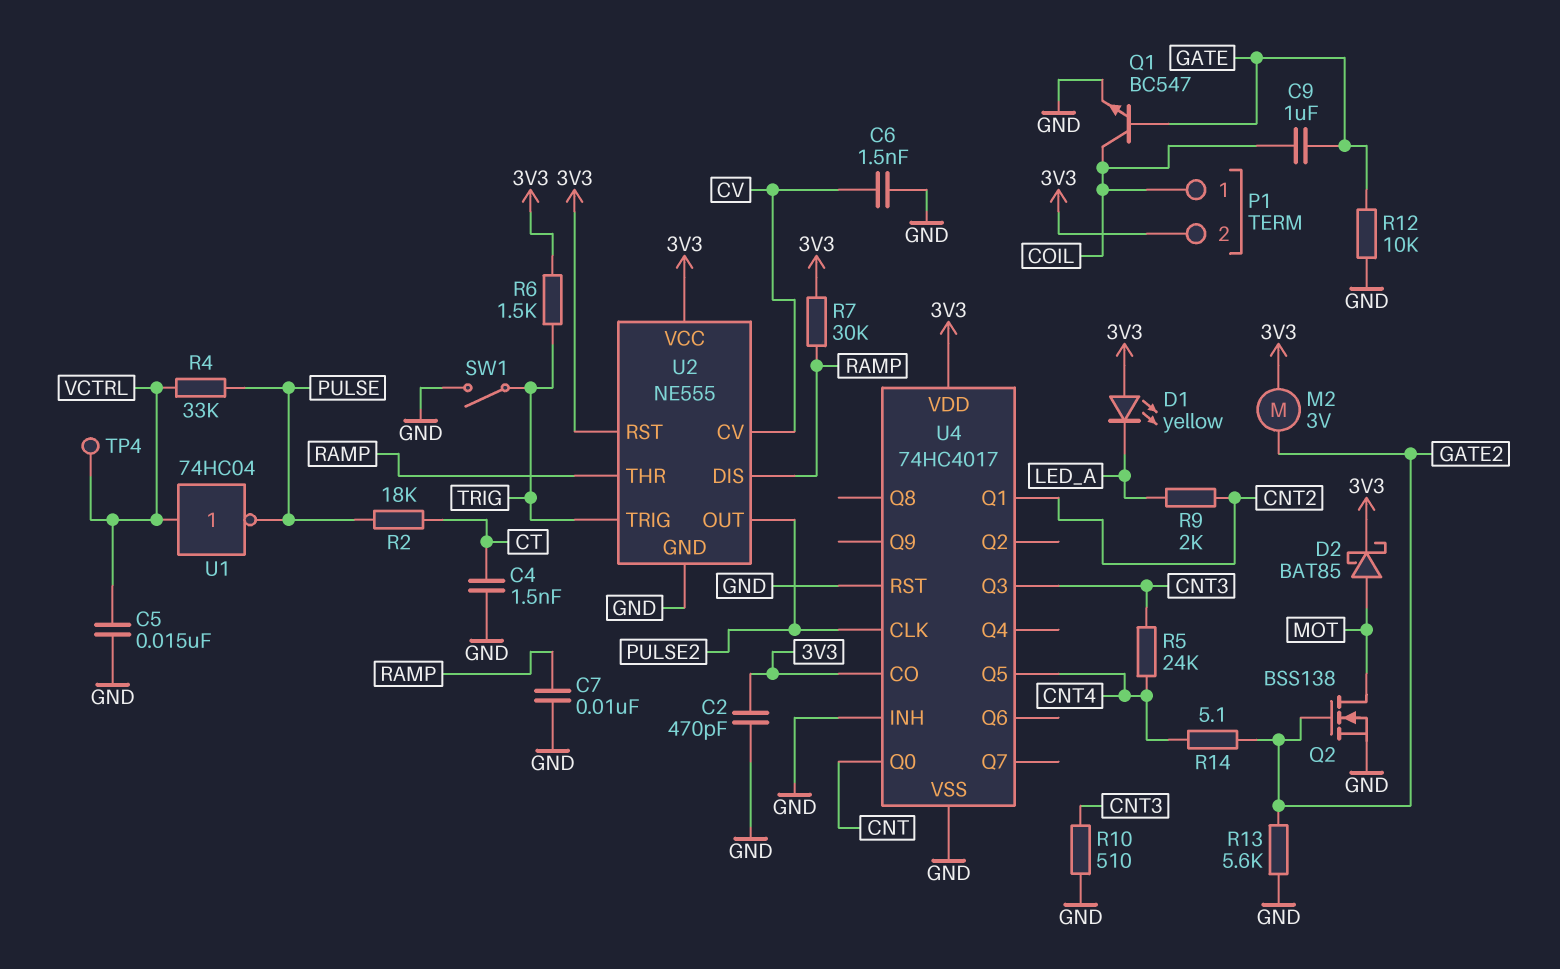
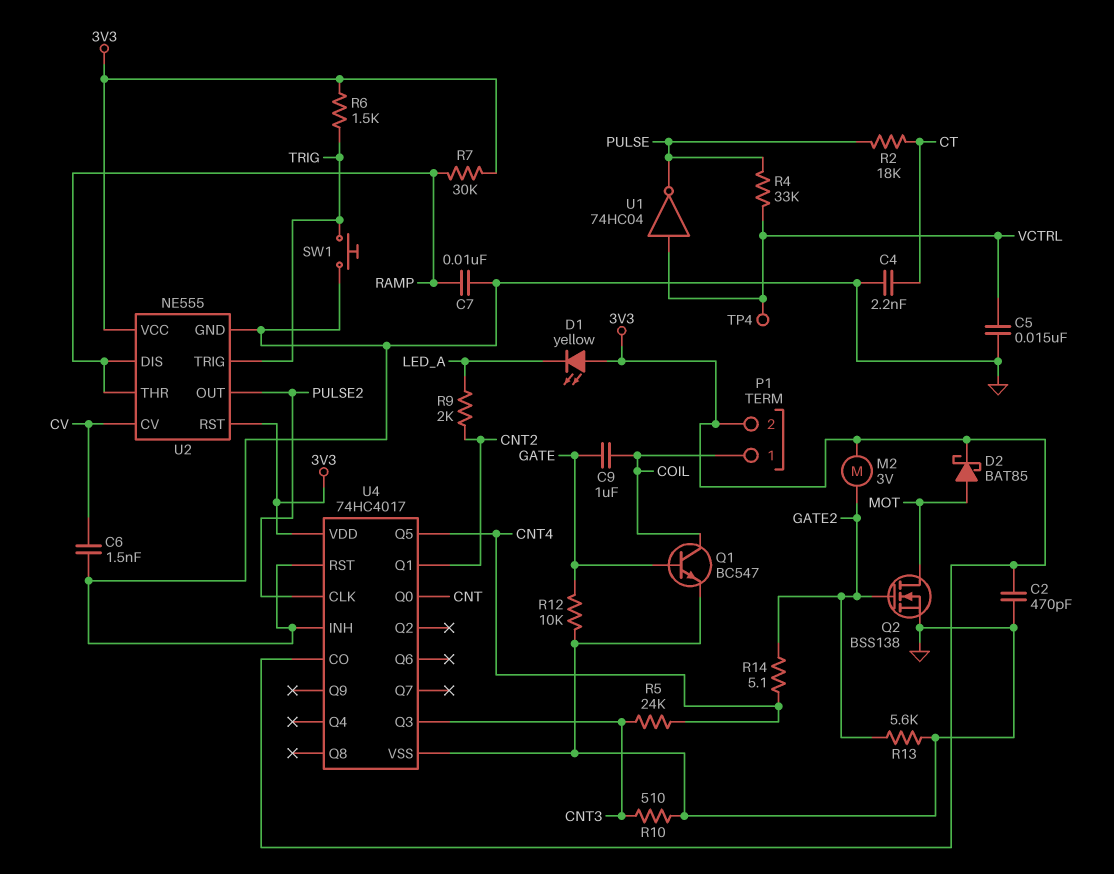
C4: 1.5nF (CT, GND) -> 2.2nF (CT, GND)
SW1: switch (GND, TRIG) -> button (GND, TRIG)

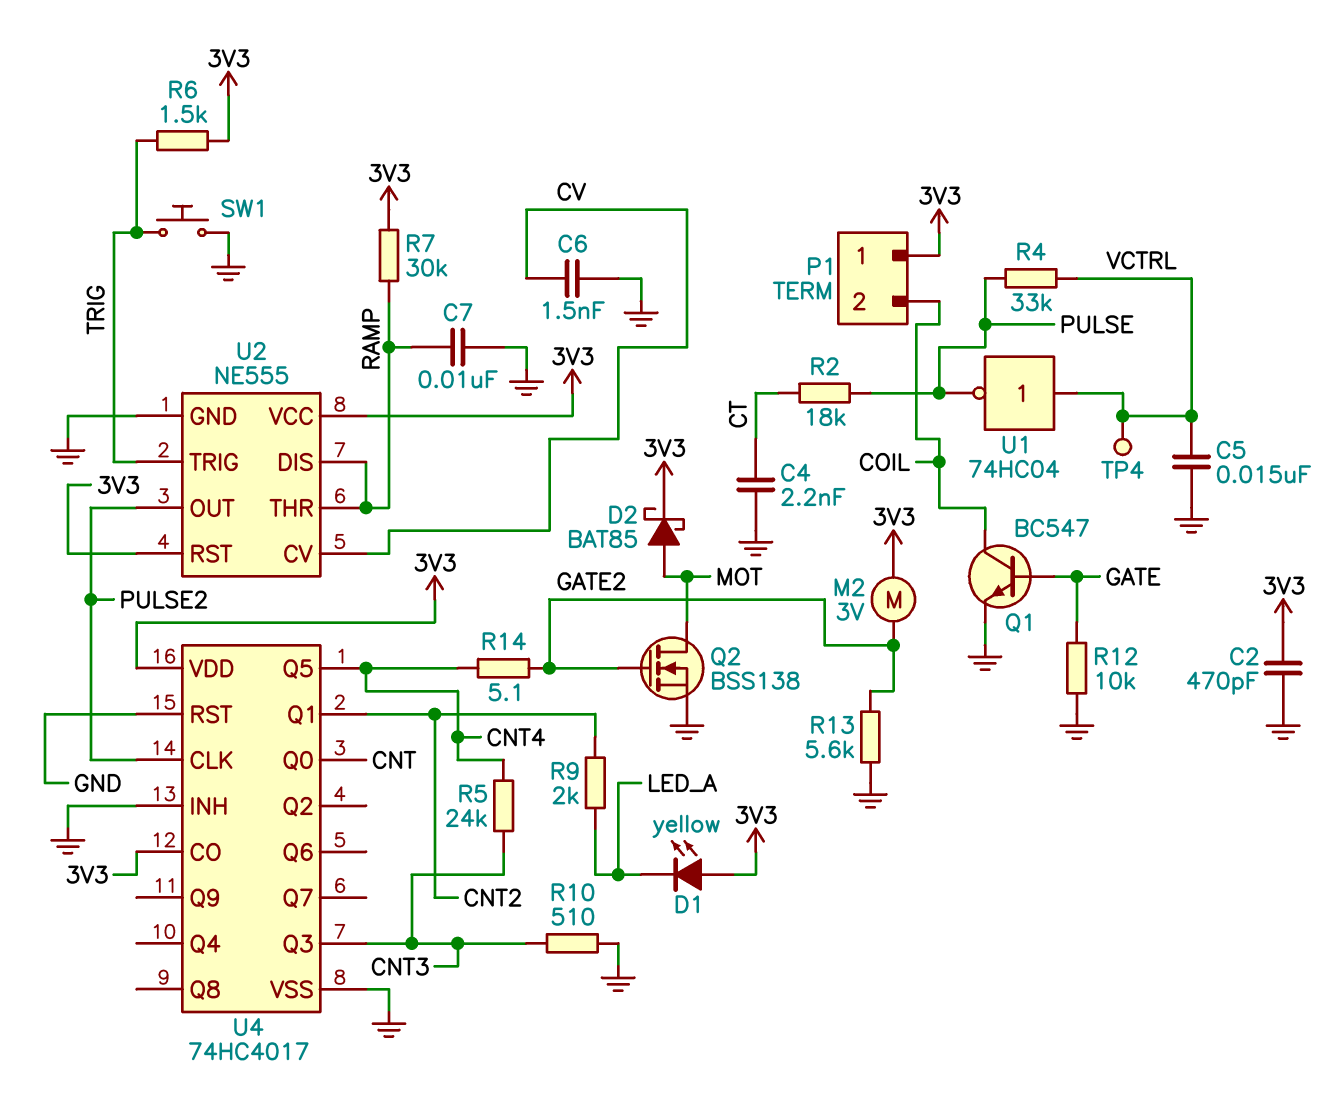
C9: 1uF (COIL, GATE) -> none
P1 pin 1: COIL -> 3V3
P1 pin 2: 3V3 -> COIL

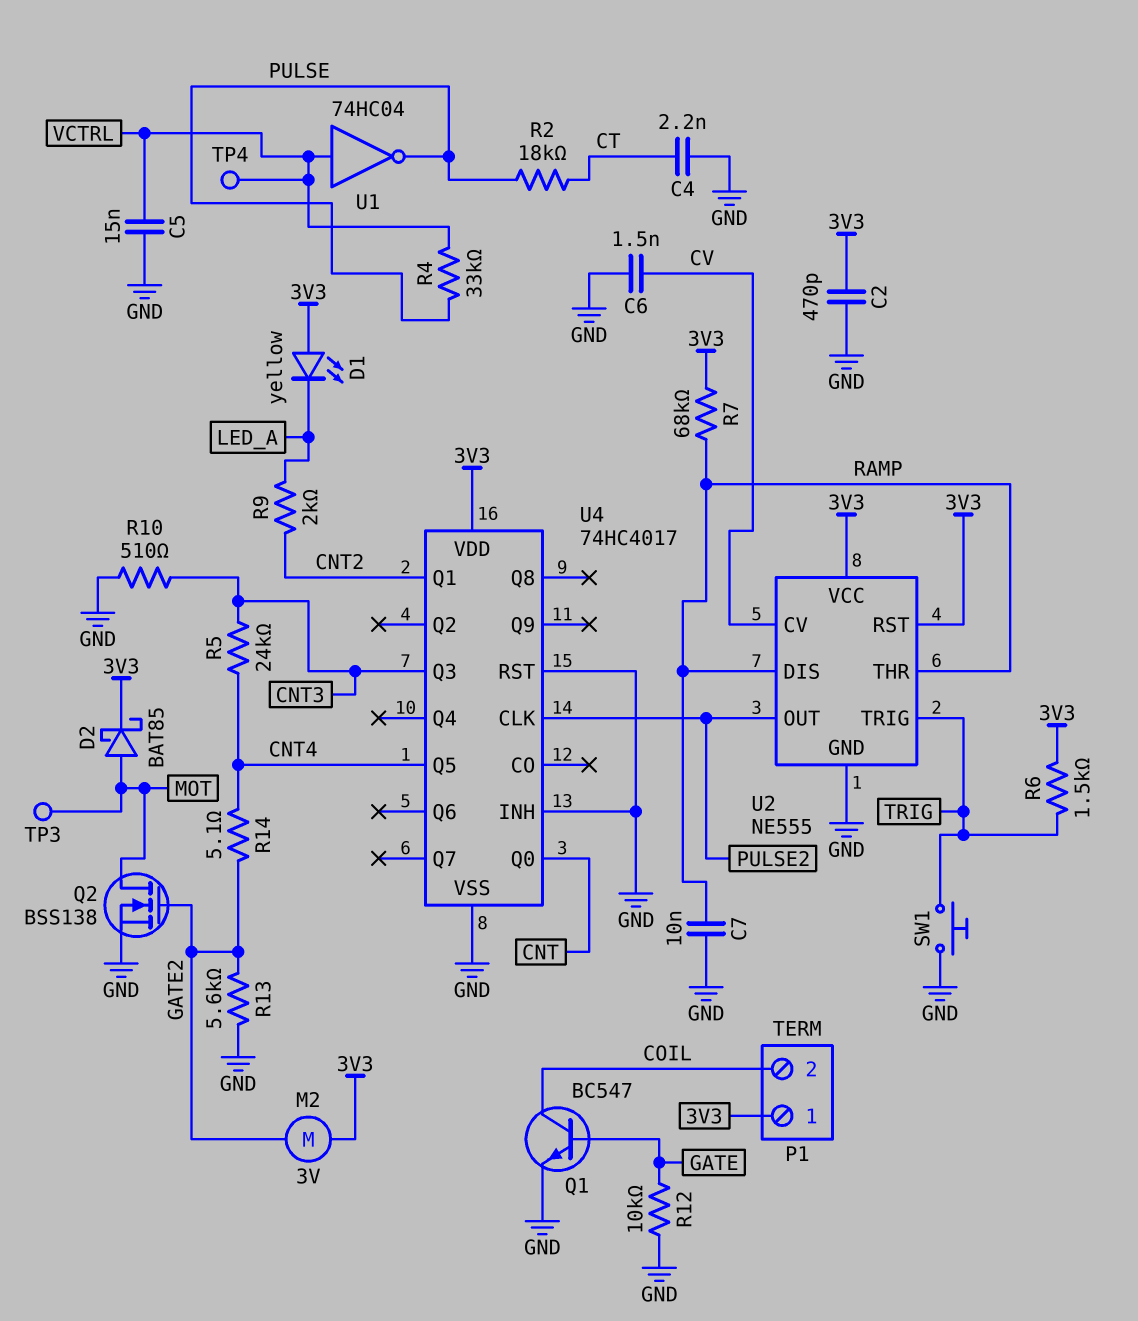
R7: 30k (3V3, RAMP) -> 68k (3V3, RAMP)
TP3: none -> test point (MOT)
U4 pin CO: 3V3 -> none

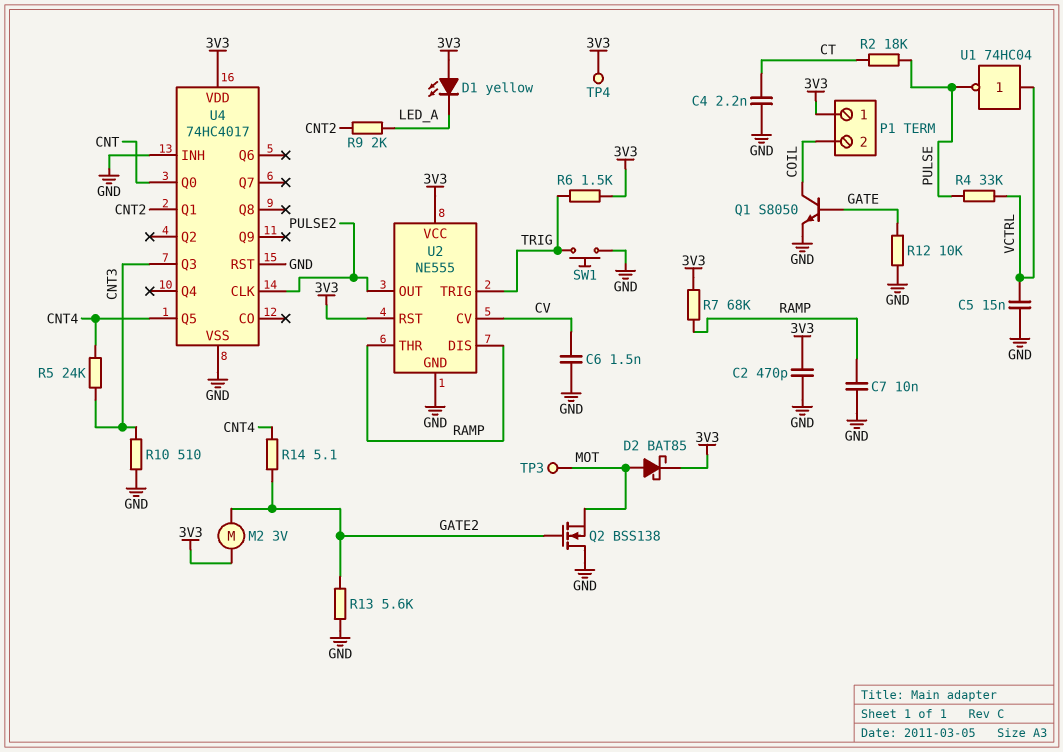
Q1: NPN BC547 (B GATE, C COIL, E GND) -> NPN S8050 (B GATE, C COIL, E GND)
Q2: NMOS BSS138 (G GATE2, D MOT, S GND) -> NMOS BSS138 (G GATE2, D GND, S MOT)
TP4: test point (VCTRL) -> test point (3V3)

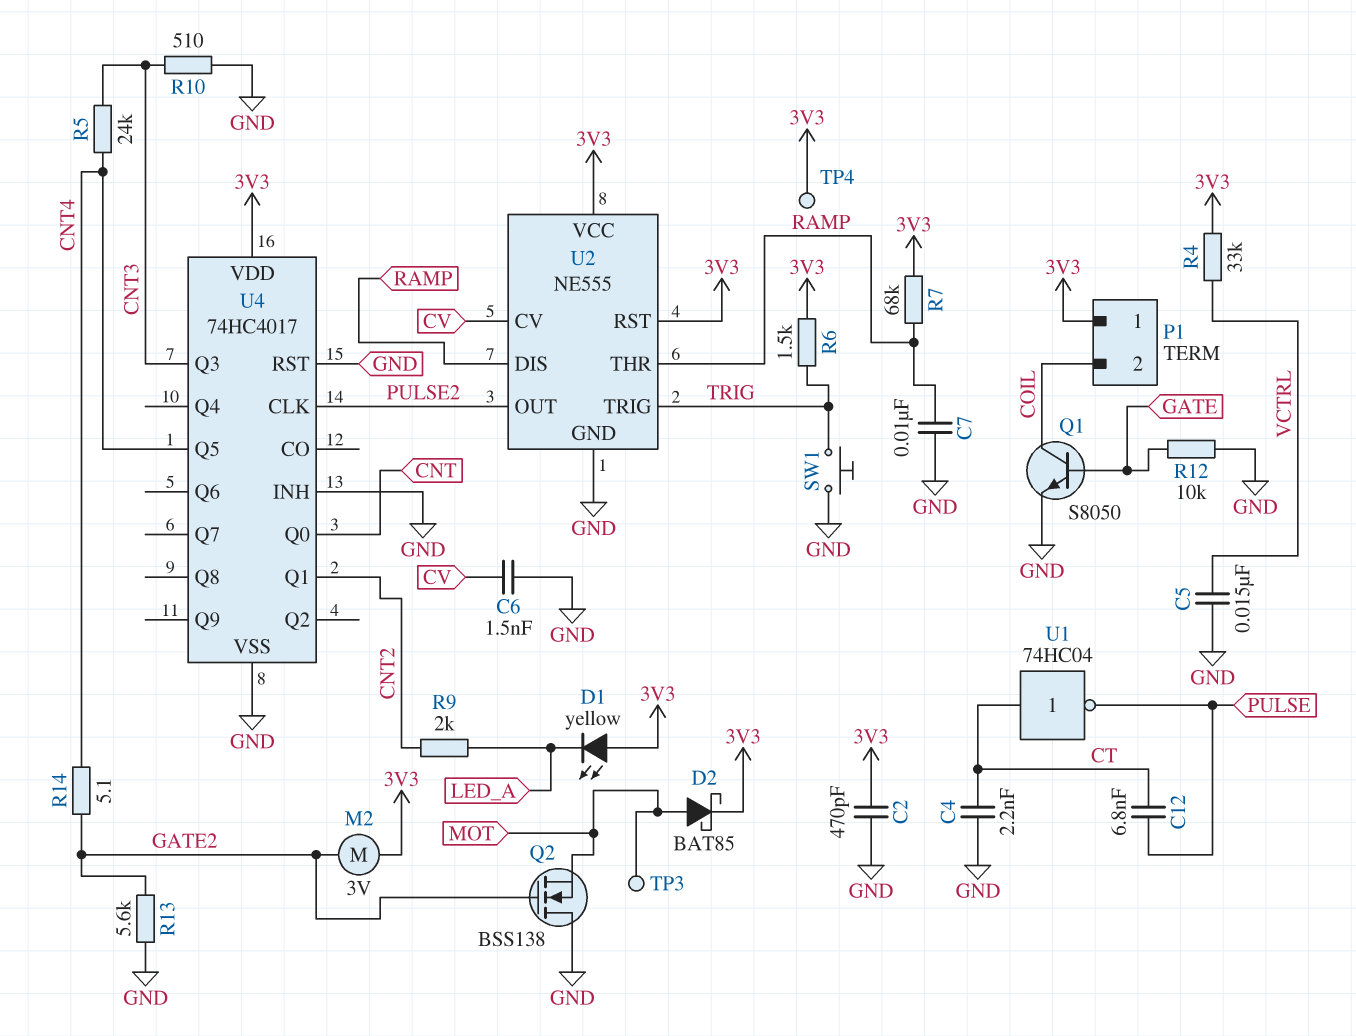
C12: none -> 6.8nF (CT, PULSE)
R2: 18k (CT, PULSE) -> none
R4: 33k (PULSE, VCTRL) -> 33k (3V3, VCTRL)
U1: NOT 74HC04 (in VCTRL, out PULSE) -> NOT 74HC04 (in CT, out PULSE)

